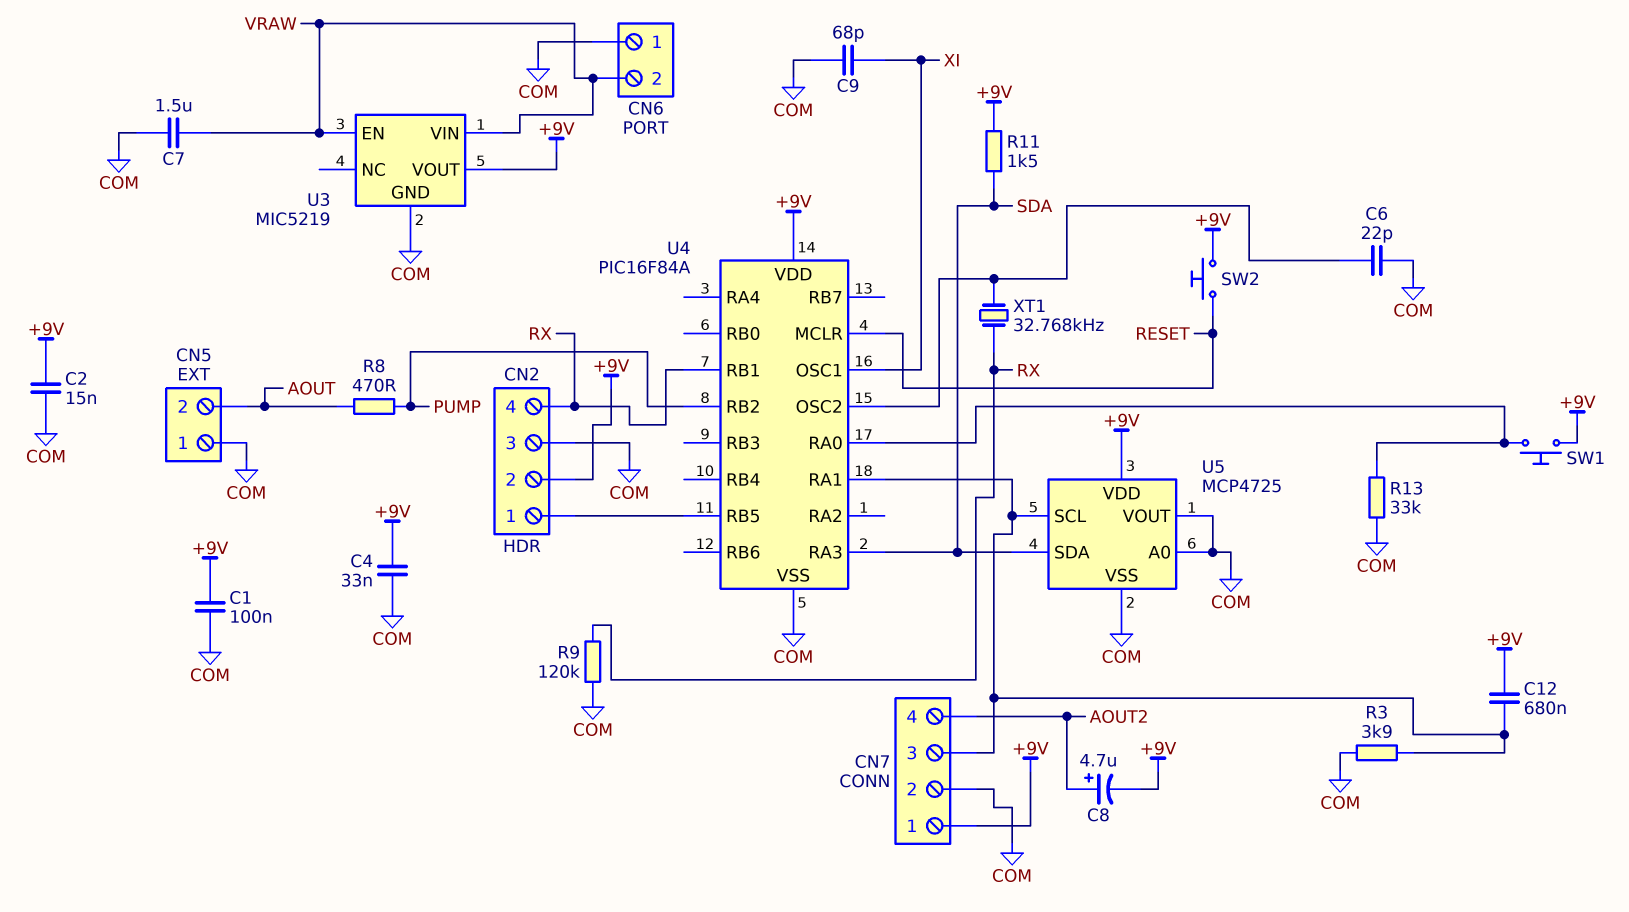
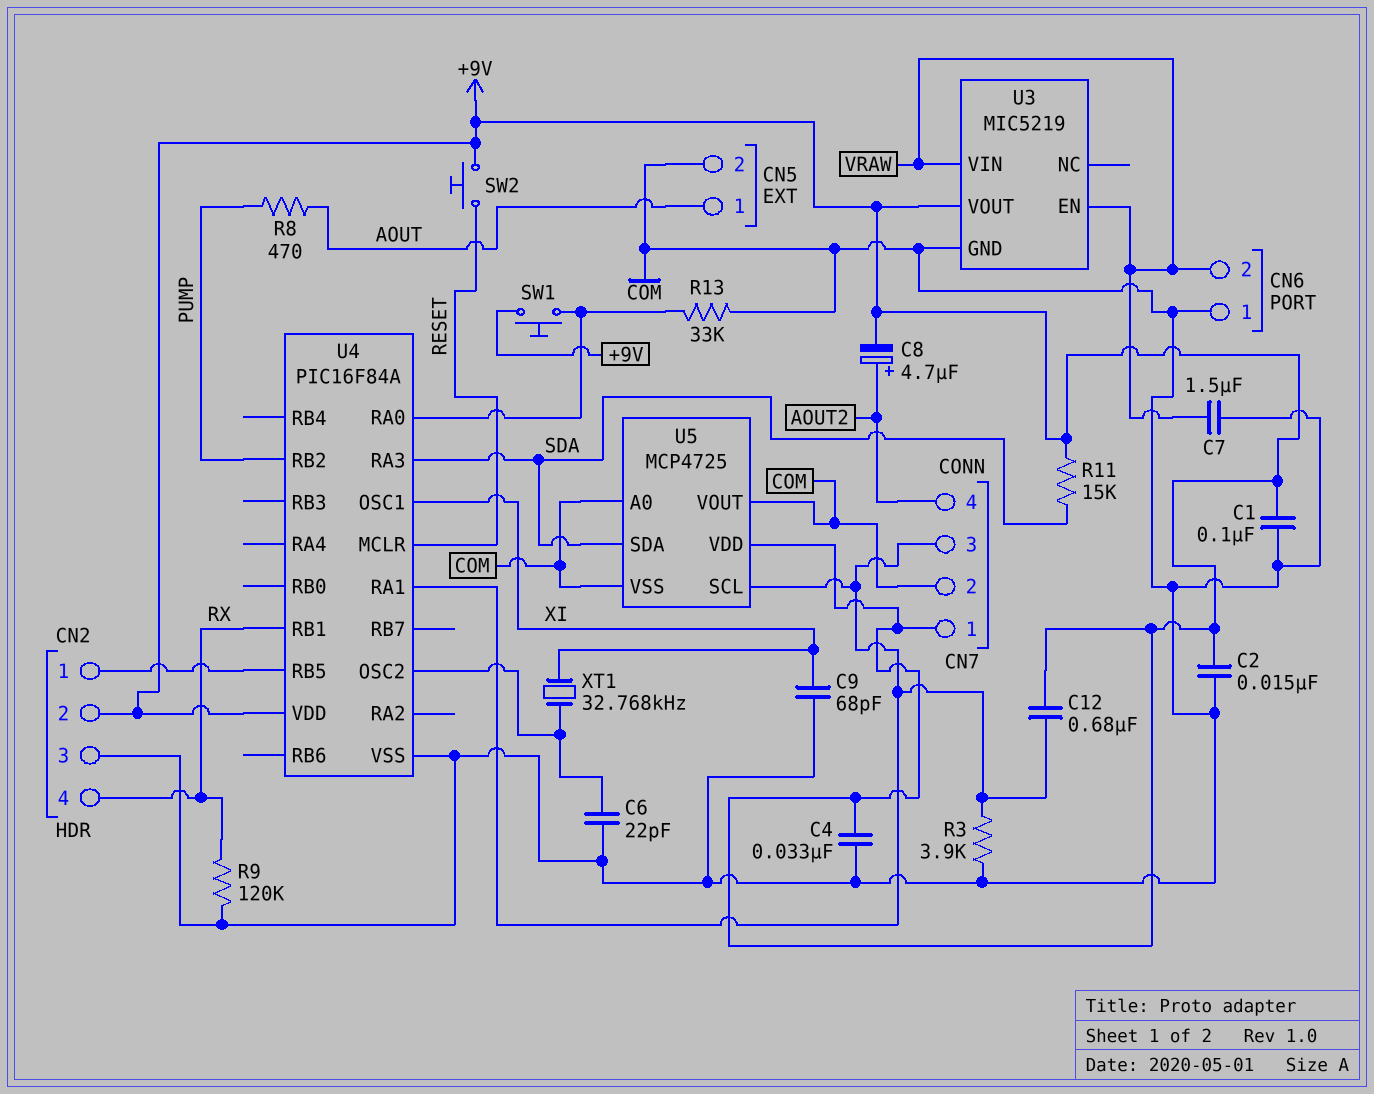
CN5 pin 1: COM -> AOUT
CN5 pin 2: AOUT -> COM
R11: 1.5k (+9V, SDA) -> 15k (+9V, SDA)
XT1: 32.768kHz (RX, U4/OSC2) -> 32.768kHz (U4/OSC2, XI)

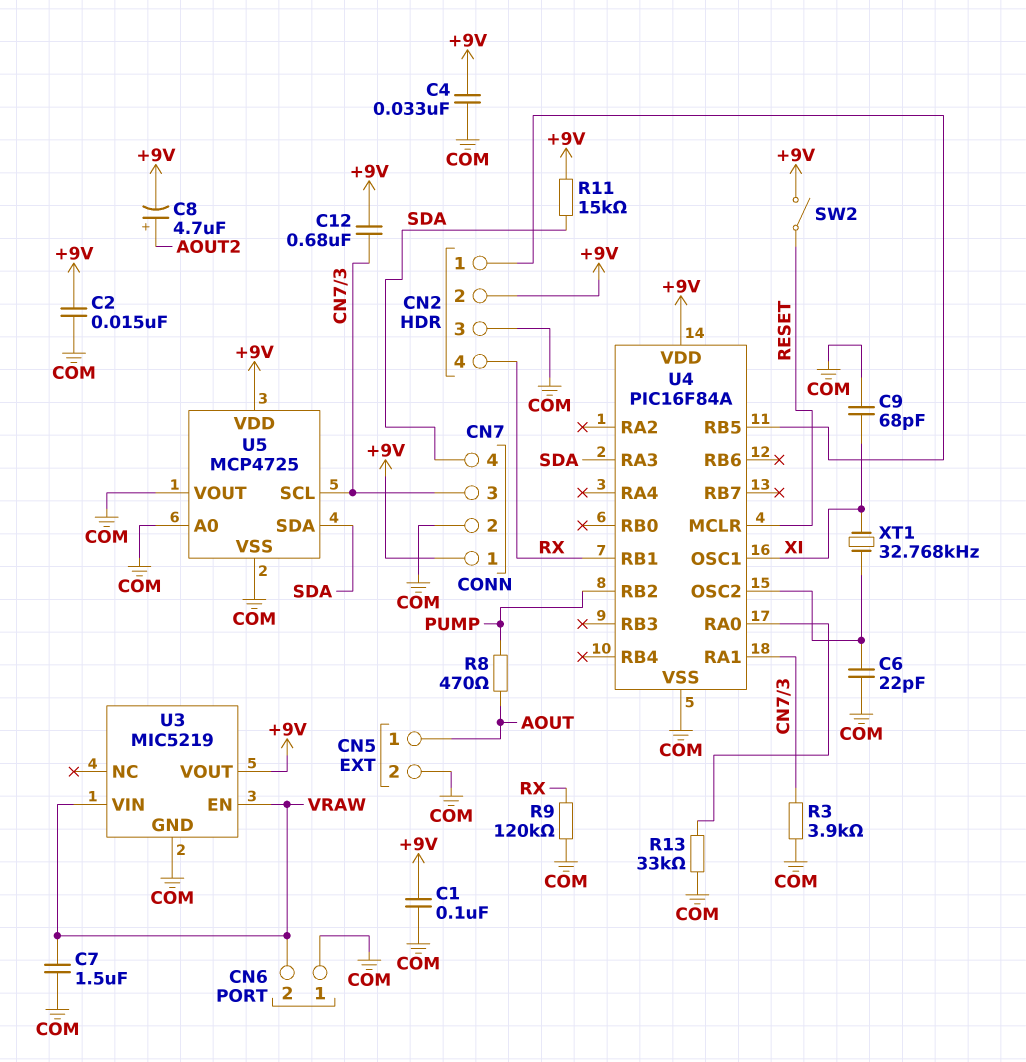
CN7 pin 4: AOUT2 -> SDA
SW1: button (+9V, U4/RA0) -> none
SW2: button (+9V, RESET) -> switch (+9V, RESET)

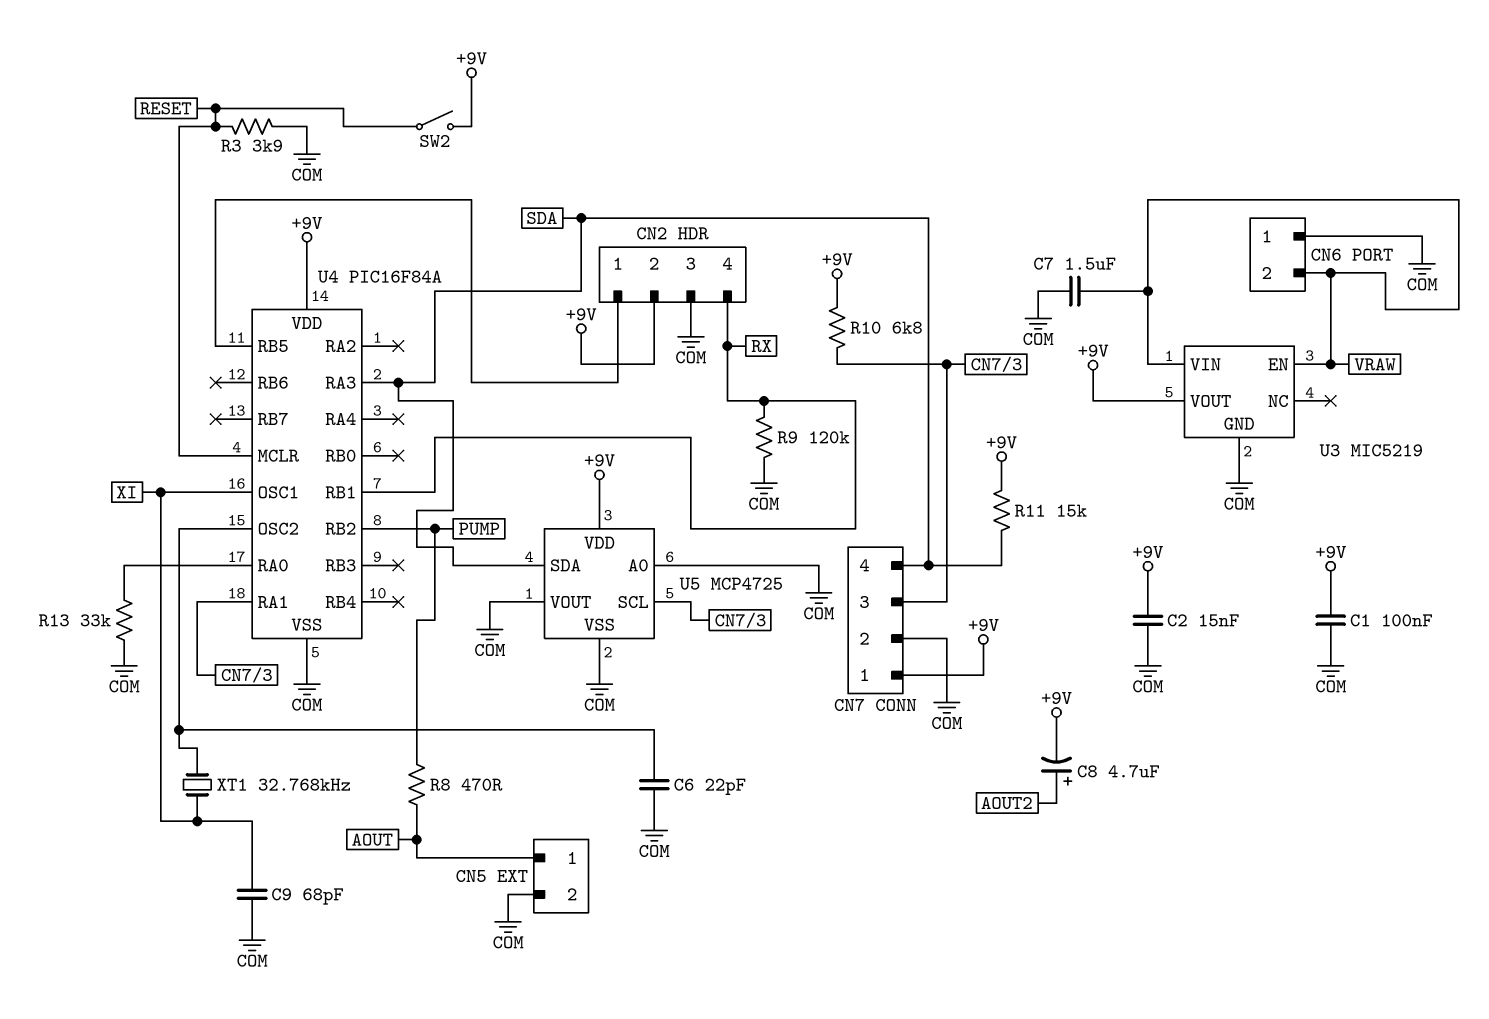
C4: 33nF (+9V, COM) -> none
C12: 680nF (+9V, CN7/3) -> none
R3: 3.9k (CN7/3, COM) -> 3.9k (COM, RESET)
R10: none -> 6.8k (+9V, CN7/3)

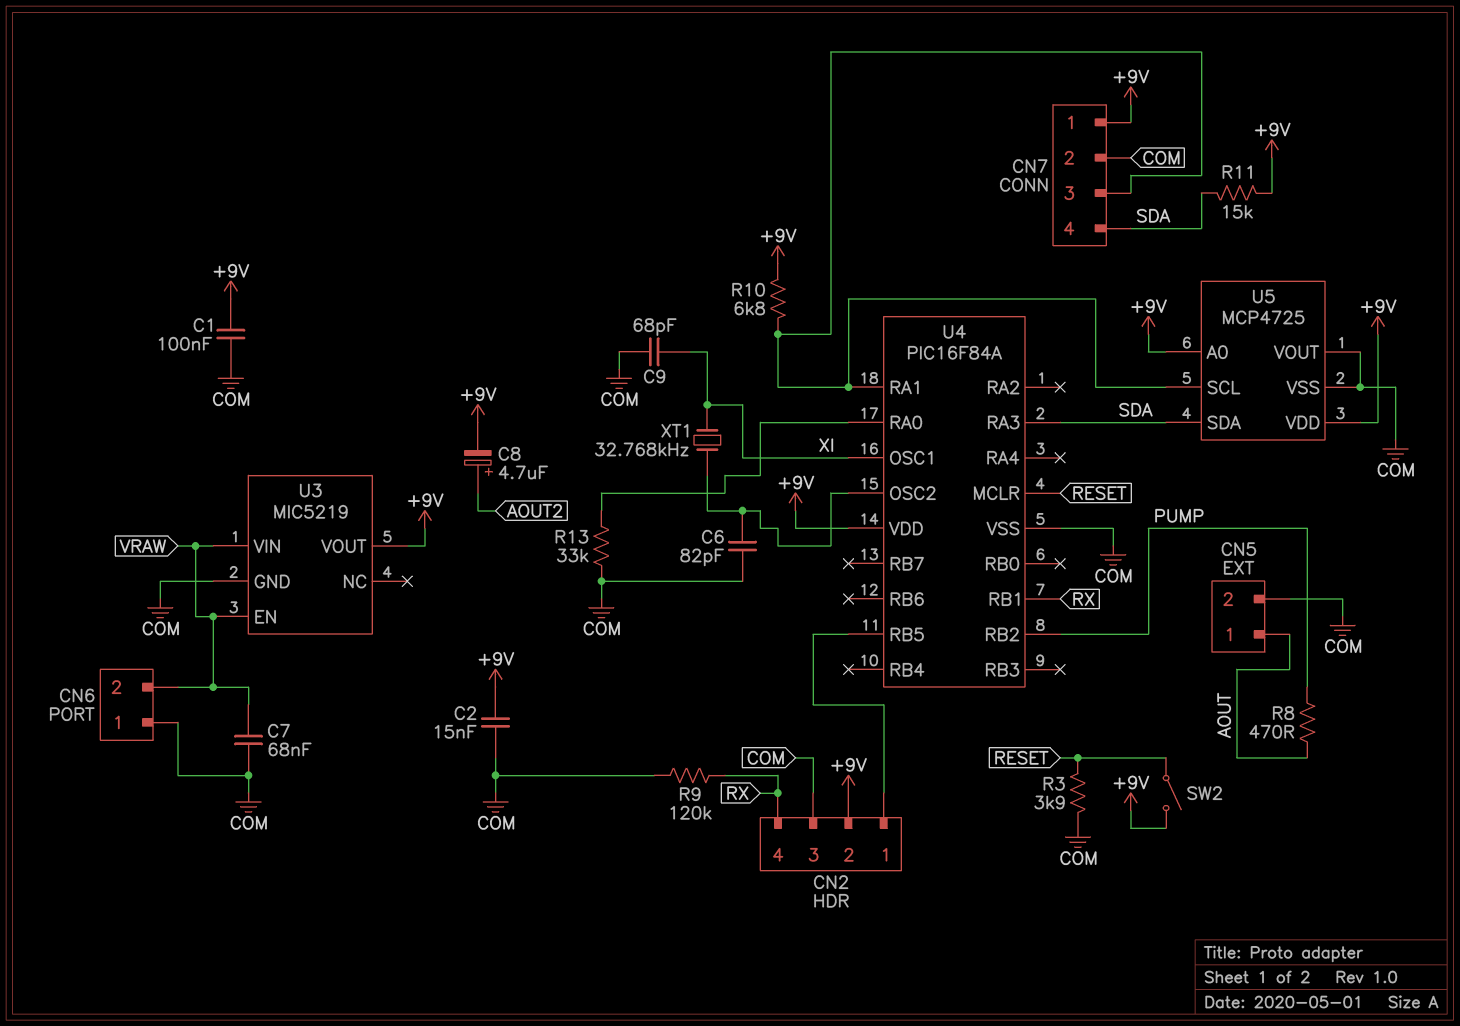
C6: 22pF (COM, U4/OSC2) -> 82pF (COM, U4/OSC2)
C7: 1.5uF (COM, VRAW) -> 68nF (COM, VRAW)
U5 pin A0: COM -> +9V

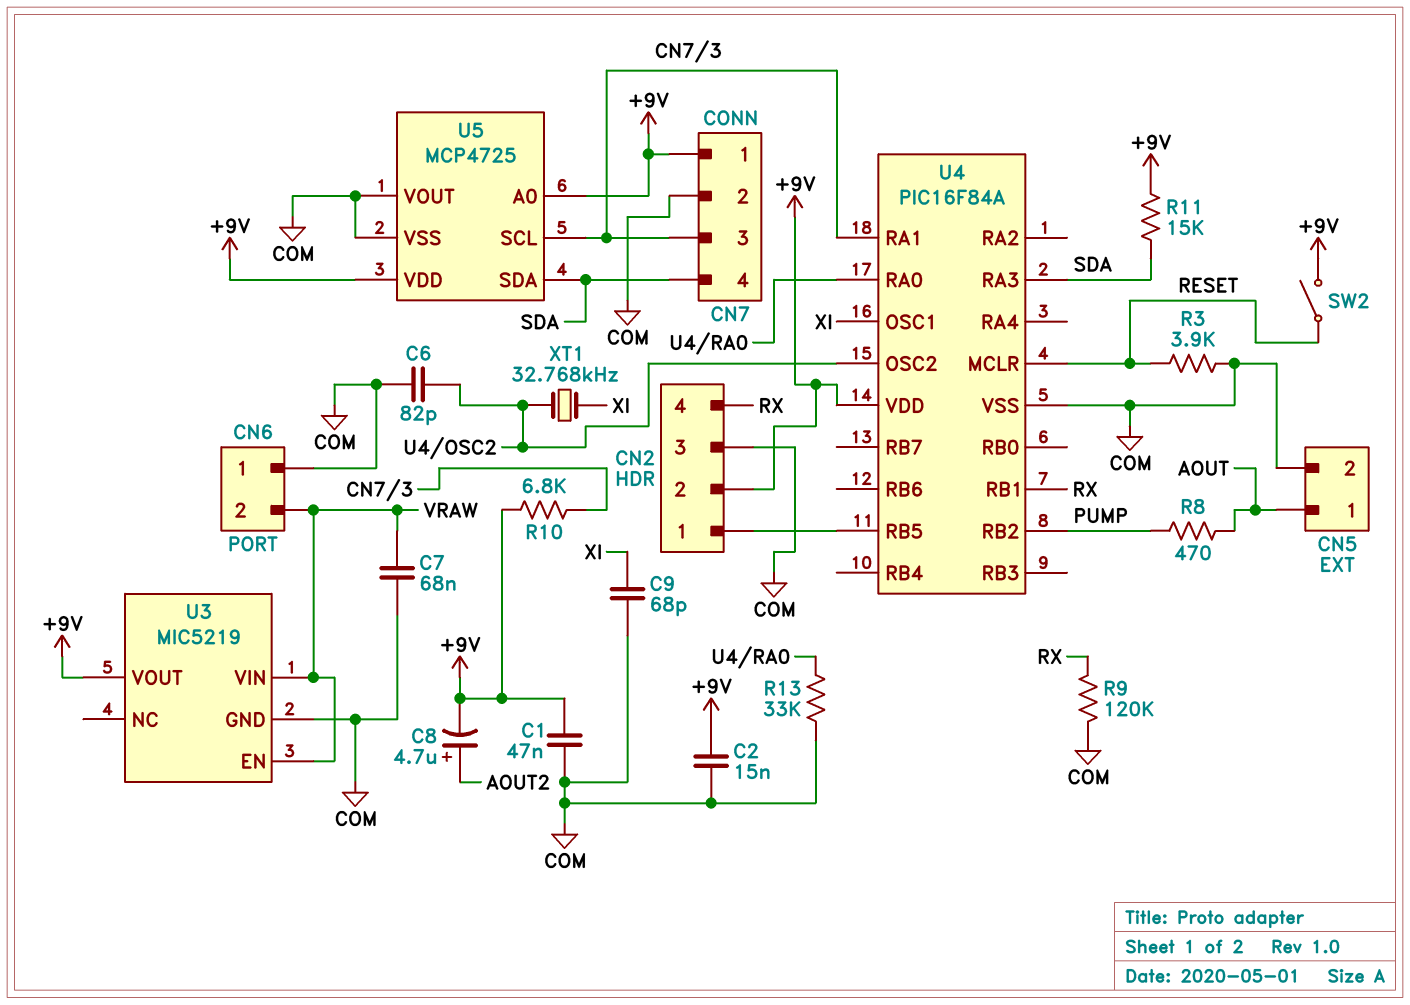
C1: 100nF (+9V, COM) -> 47nF (+9V, COM)

